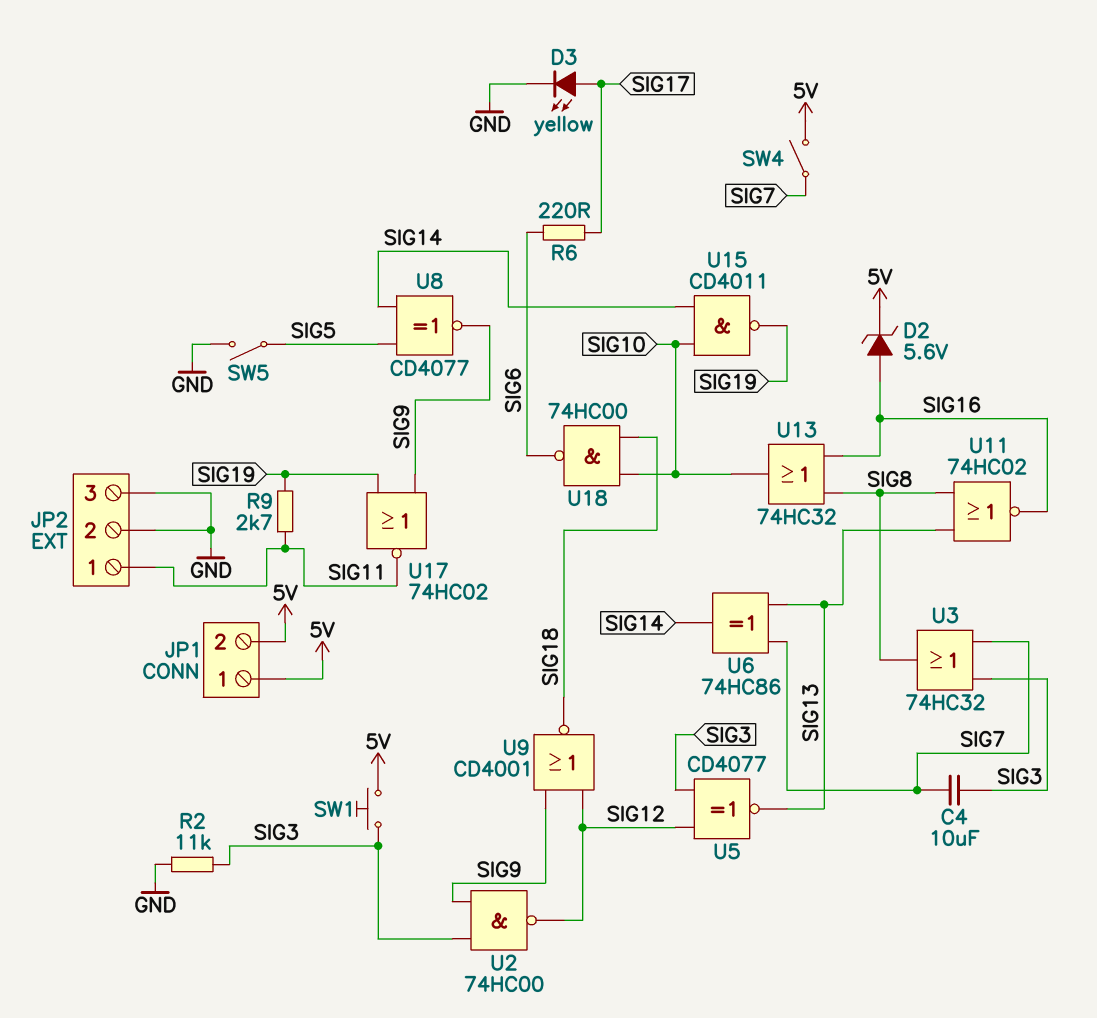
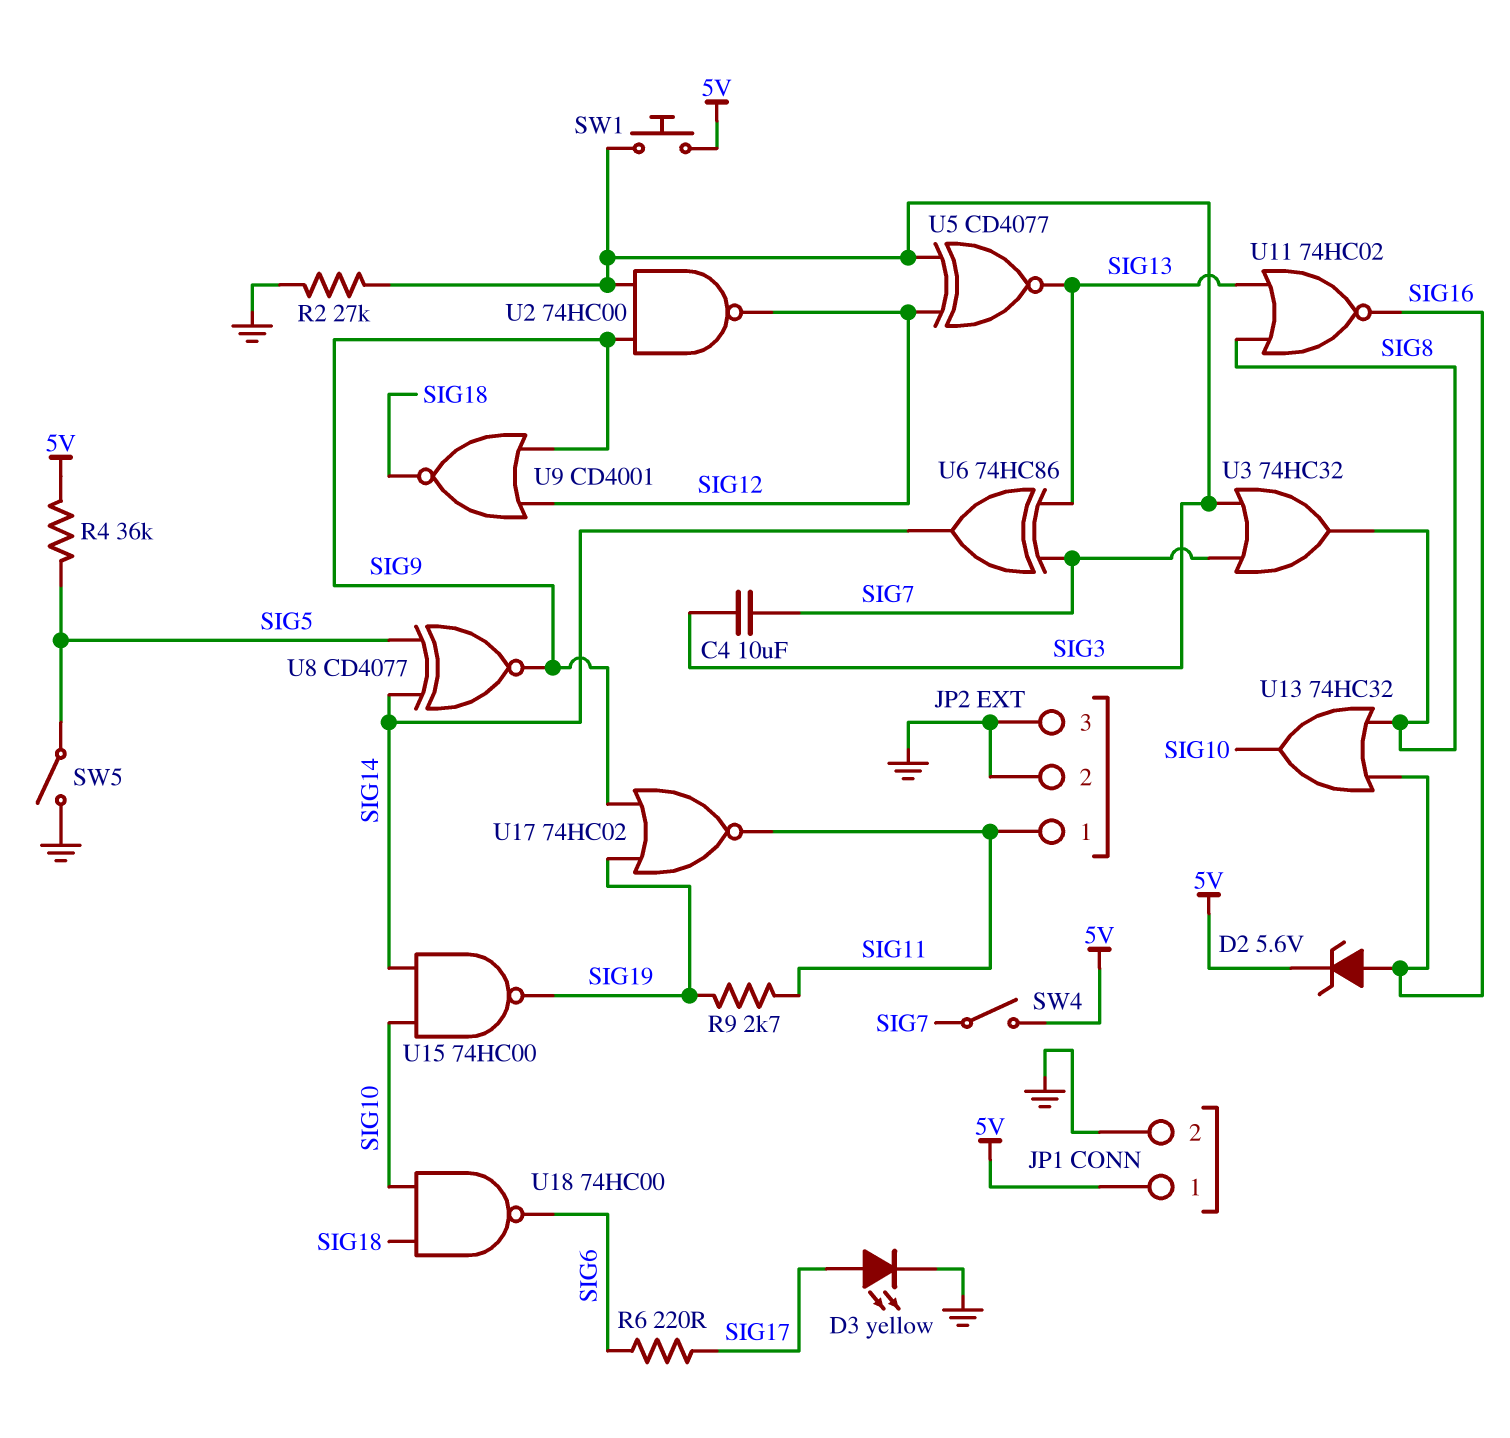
JP1 pin 2: 5V -> GND
R2: 11k (GND, SIG3) -> 27k (GND, SIG3)
R4: none -> 36k (5V, SIG5)
U15: NAND CD4011 (in SIG10, in SIG14, out SIG19) -> NAND 74HC00 (in SIG10, in SIG14, out SIG19)

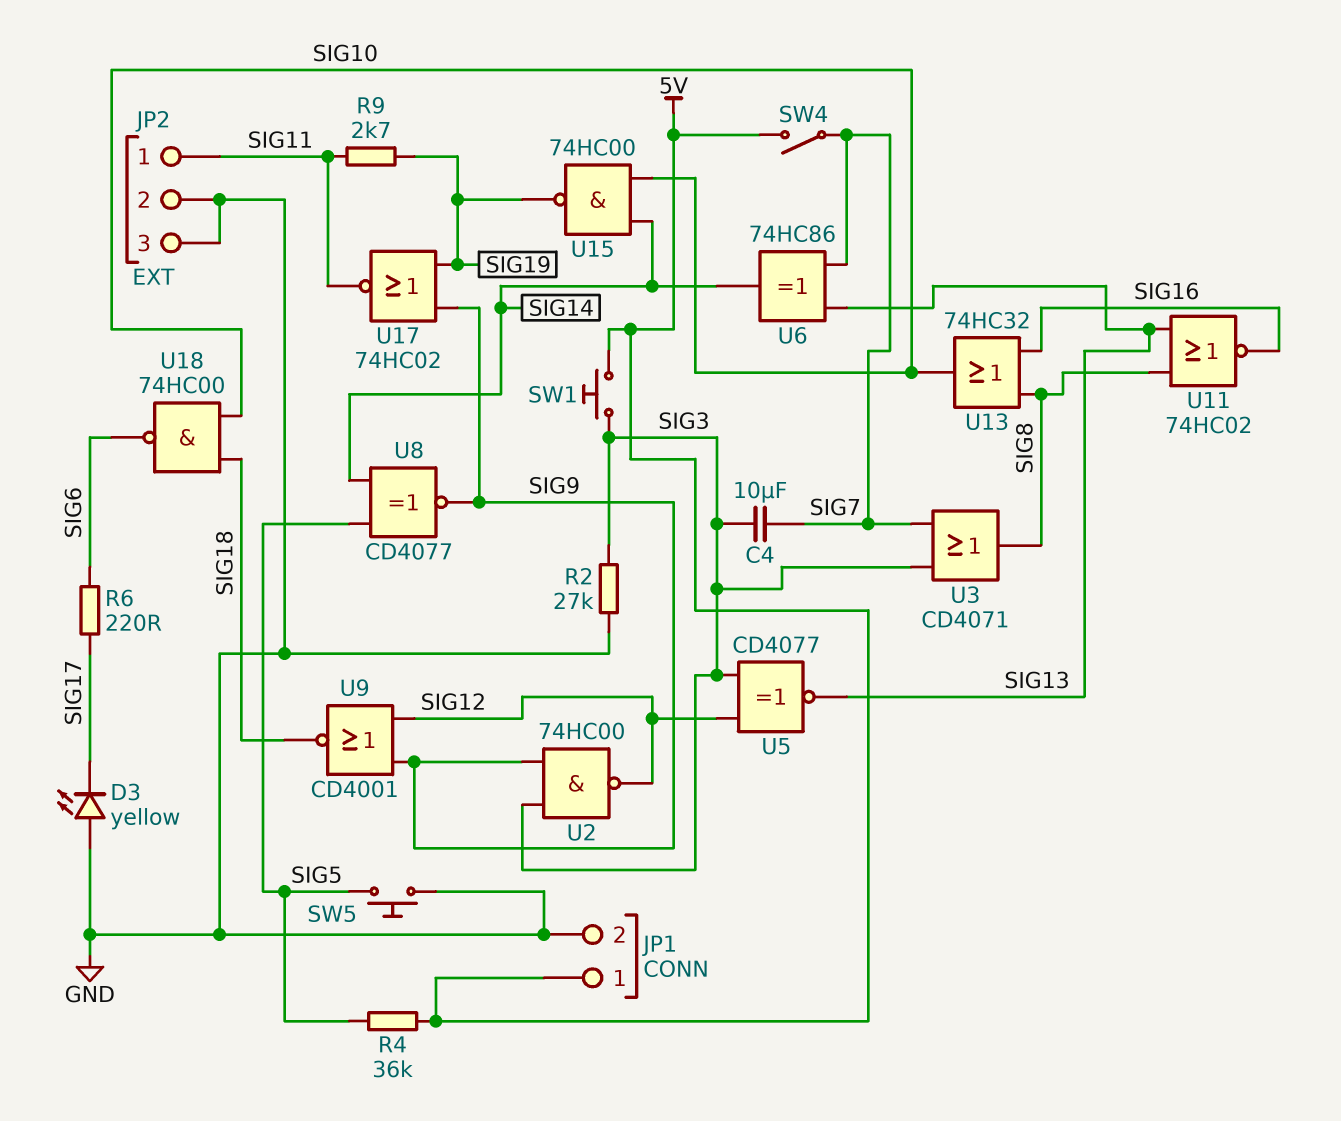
D2: zener 5.6V (A SIG16, K 5V) -> none
D3: LED yellow (A SIG17, K GND) -> LED yellow (A GND, K SIG17)
SW5: switch (GND, SIG5) -> button (GND, SIG5)
U3: OR 74HC32 (in SIG3, in SIG7, out SIG8) -> OR CD4071 (in SIG3, in SIG7, out SIG8)

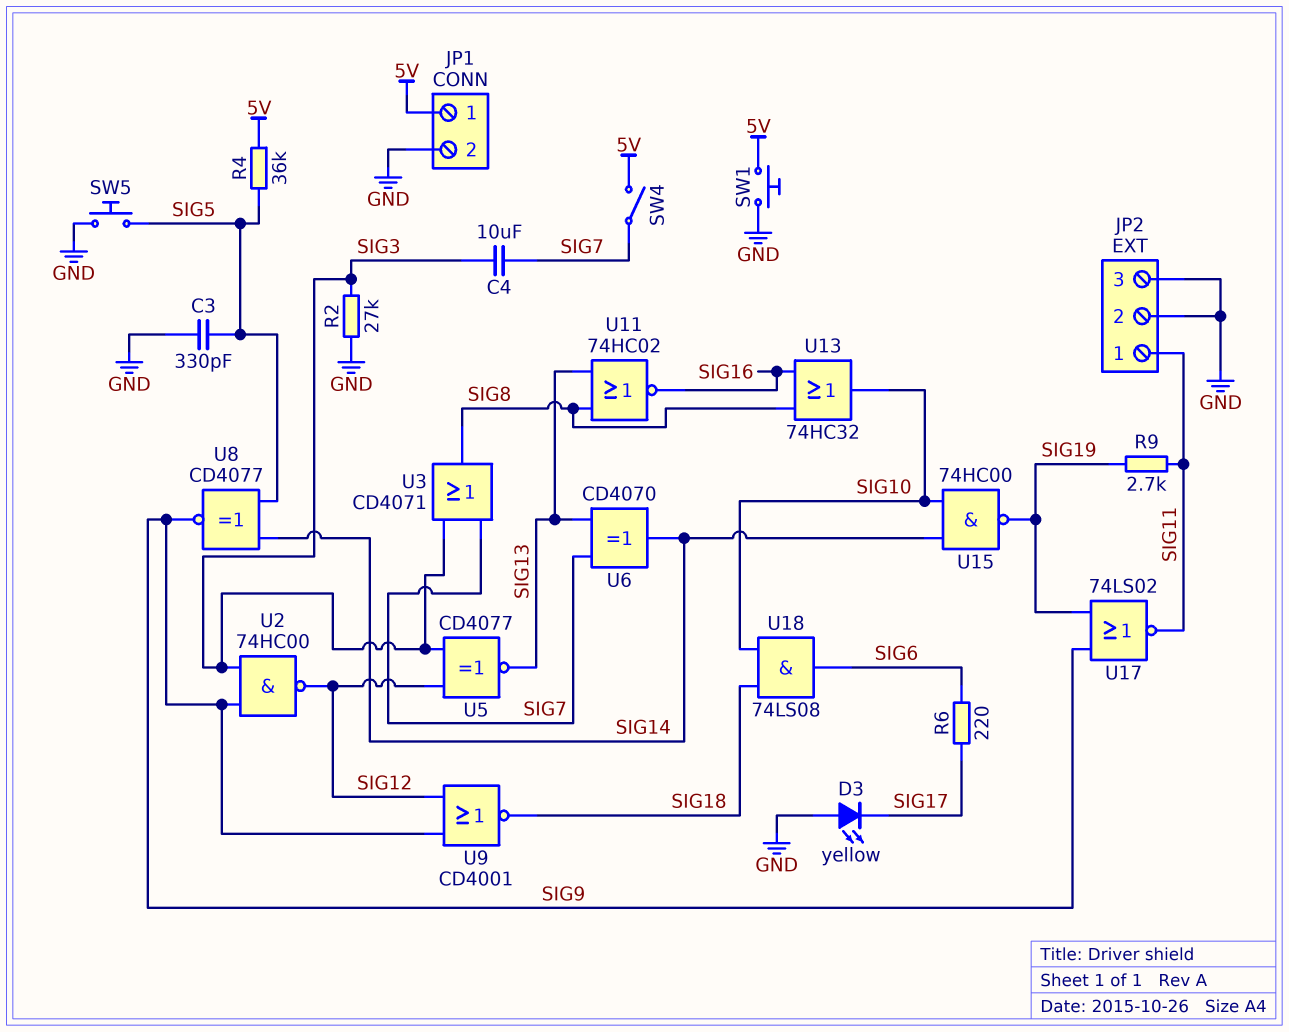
C3: none -> 330pF (GND, SIG5)
SW1: button (5V, SIG3) -> button (5V, GND)
U6: XOR 74HC86 (in SIG7, in SIG13, out SIG14) -> XOR CD4070 (in SIG7, in SIG13, out SIG14)
U17: NOR 74HC02 (in SIG9, in SIG19, out SIG11) -> NOR 74LS02 (in SIG9, in SIG19, out SIG11)
U18: NAND 74HC00 (in SIG10, in SIG18, out SIG6) -> AND 74LS08 (in SIG10, in SIG18, out SIG6)

